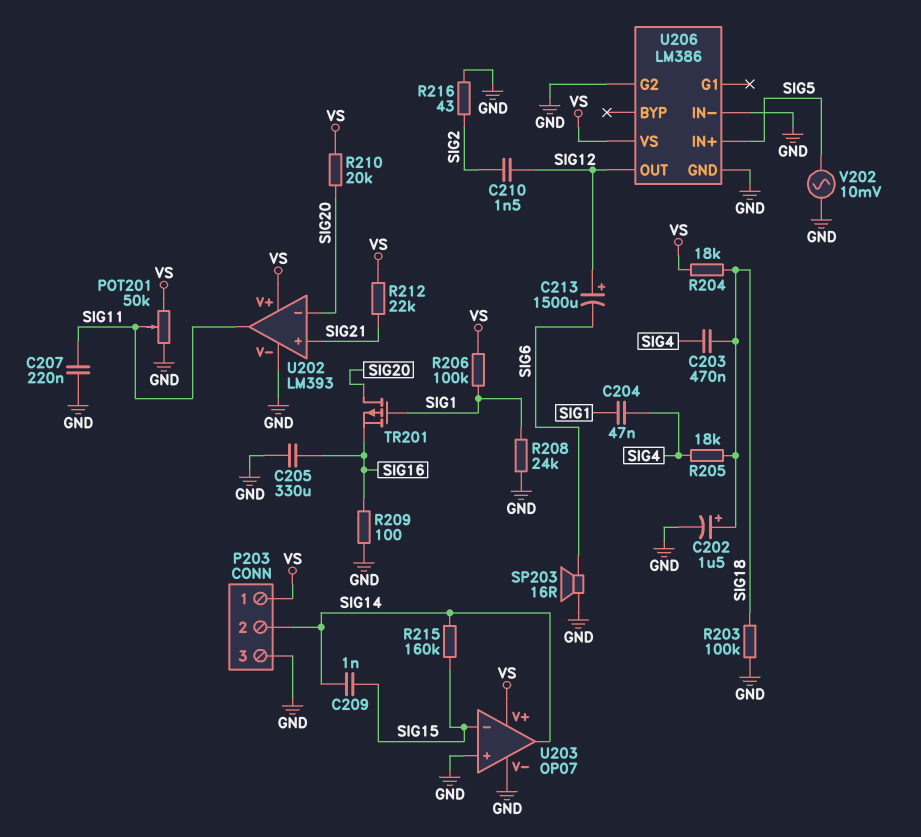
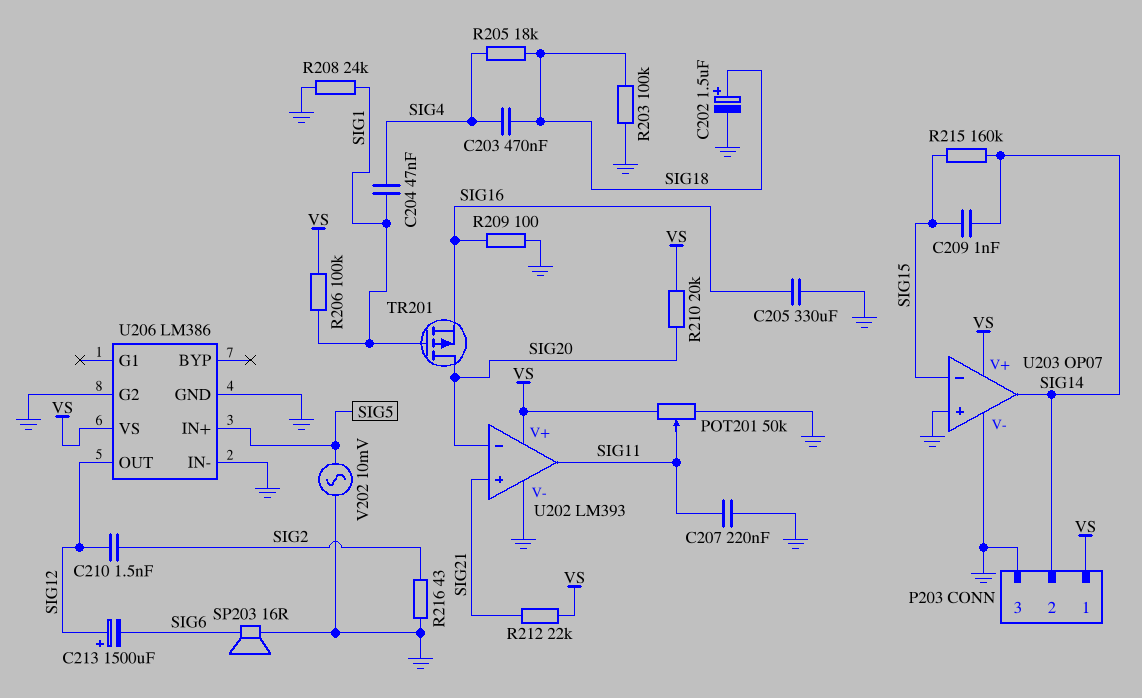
R204: 18k (SIG18, VS) -> none

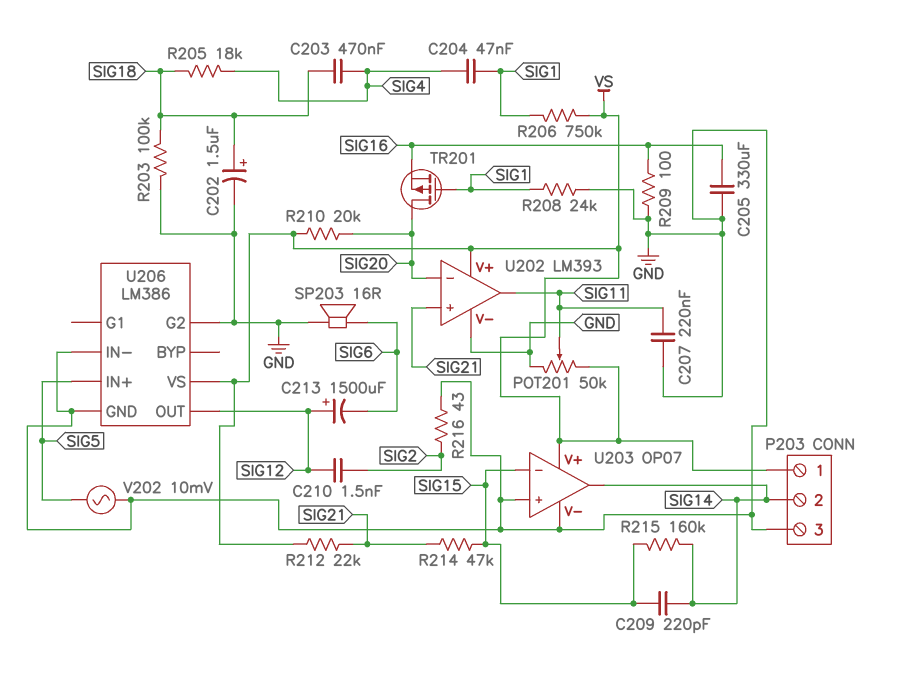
C209: 1nF (SIG14, SIG15) -> 220pF (SIG14, SIG15)
R206: 100k (SIG1, VS) -> 750k (SIG1, VS)
R214: none -> 47k (SIG15, SIG21)

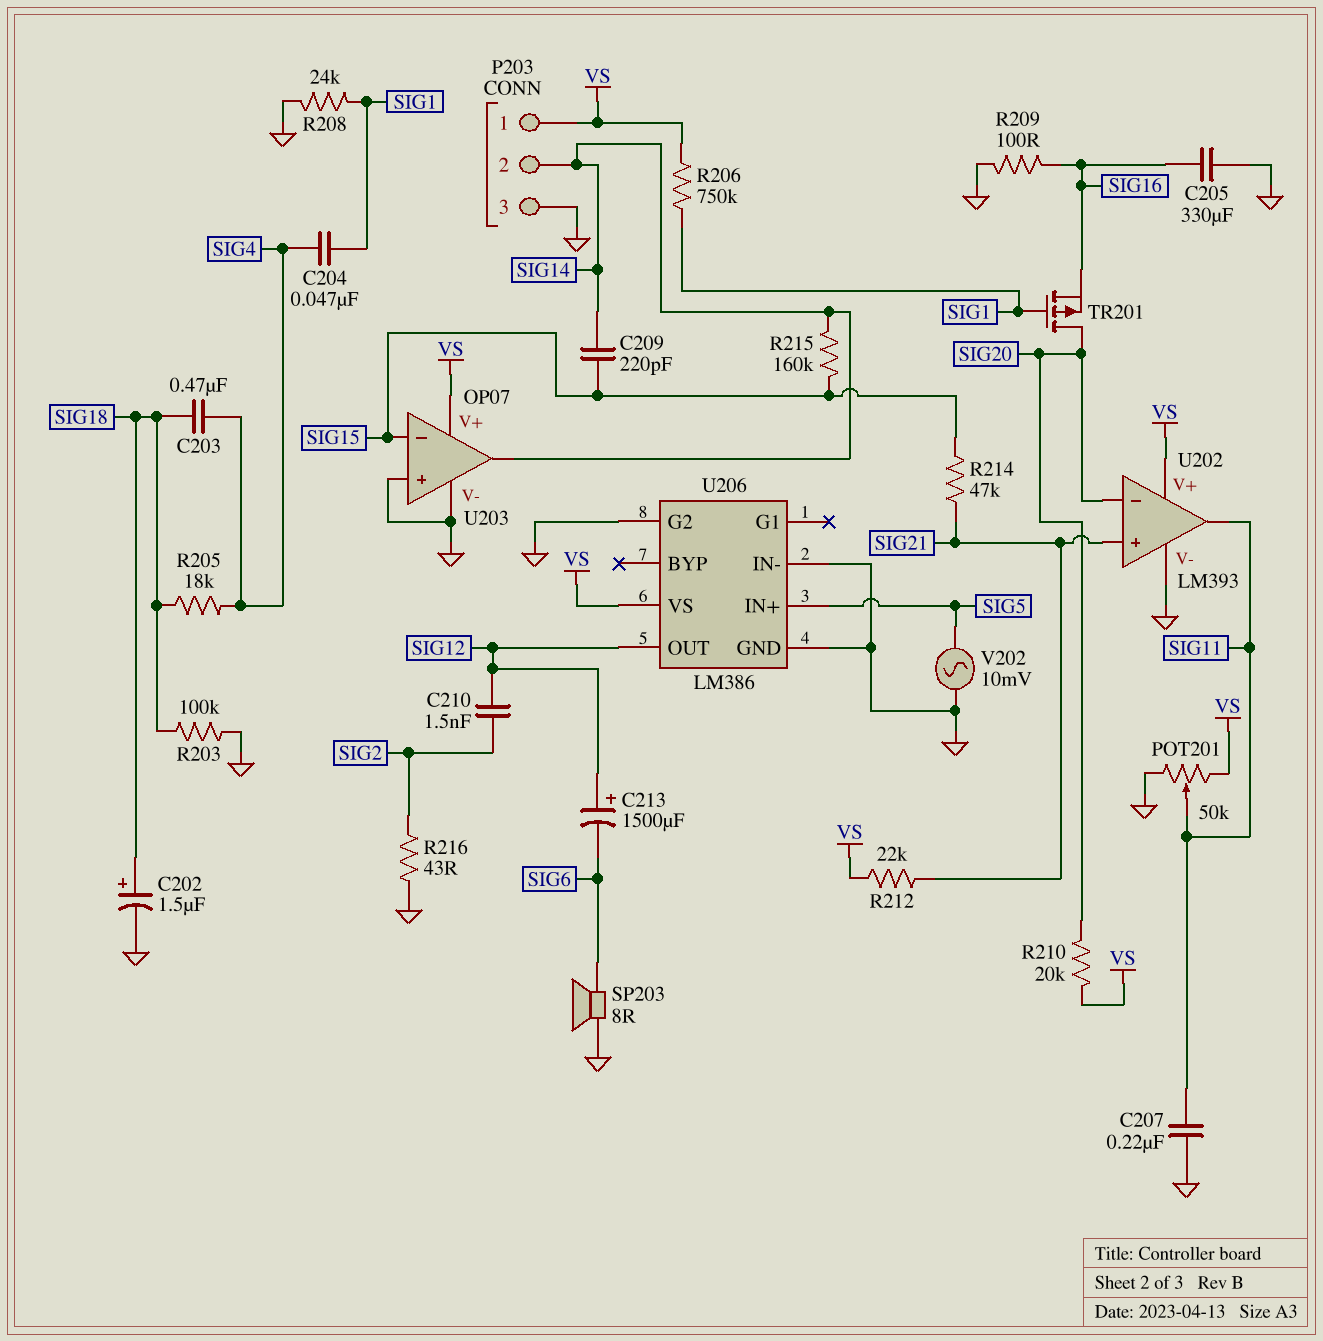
SP203: speaker 16R (GND, SIG6) -> speaker 8R (GND, SIG6)

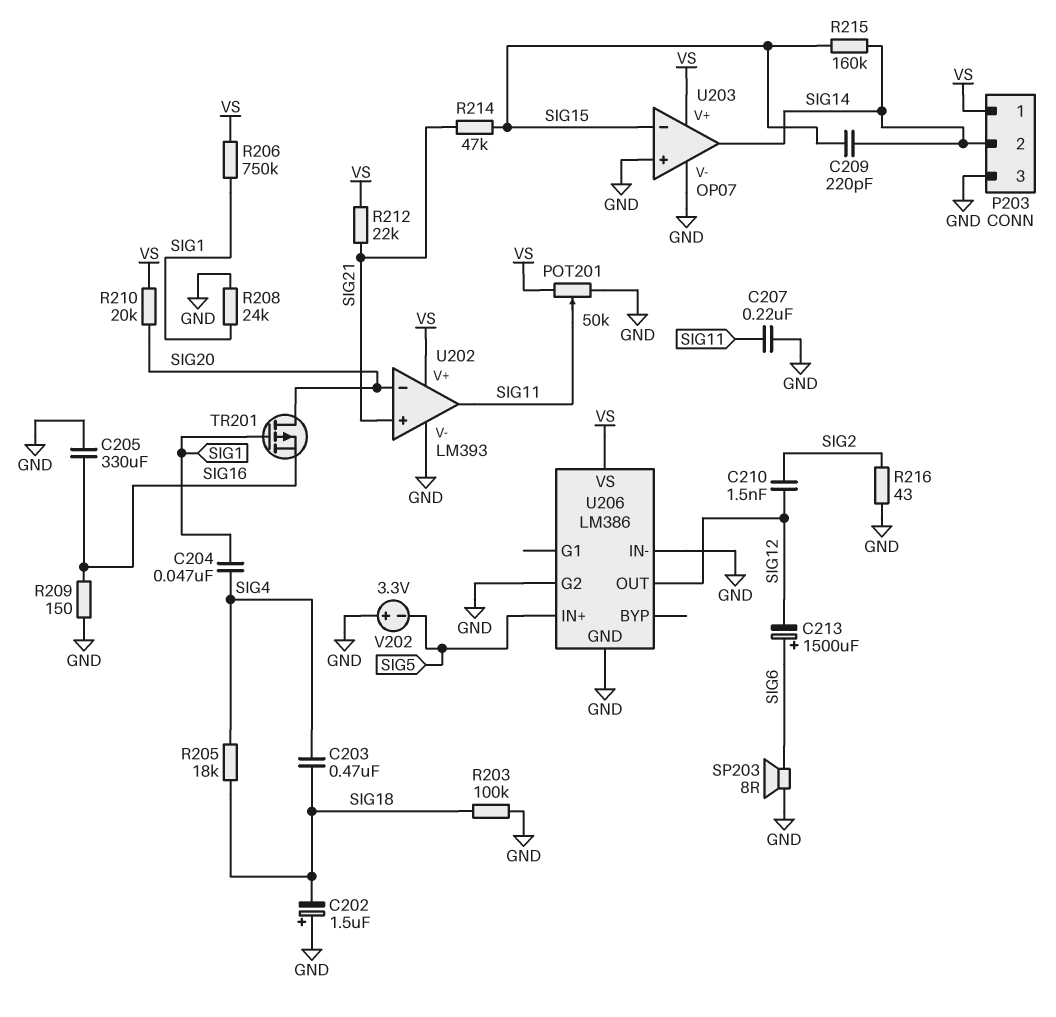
C202: 1.5uF (plus SIG18, minus GND) -> 1.5uF (plus GND, minus SIG18)
C213: 1500uF (plus SIG12, minus SIG6) -> 1500uF (plus SIG6, minus SIG12)
R209: 100 (GND, SIG16) -> 150 (GND, SIG16)
V202: AC 10mV (GND, SIG5) -> 3.3V (plus GND, minus SIG5)

